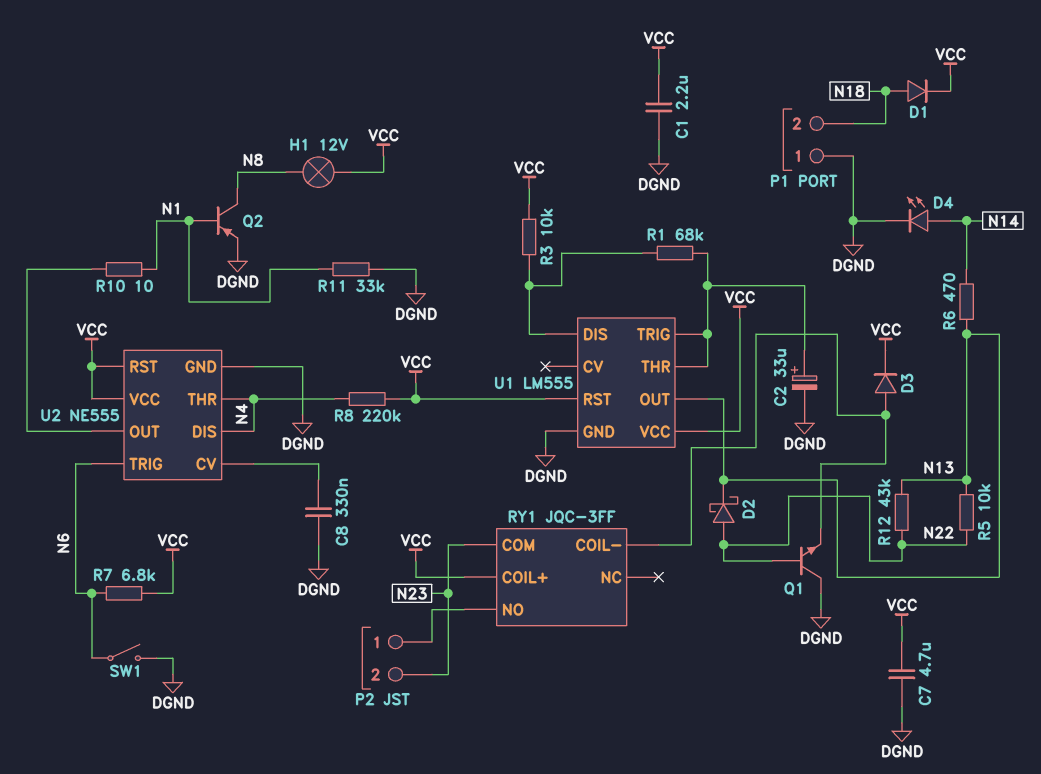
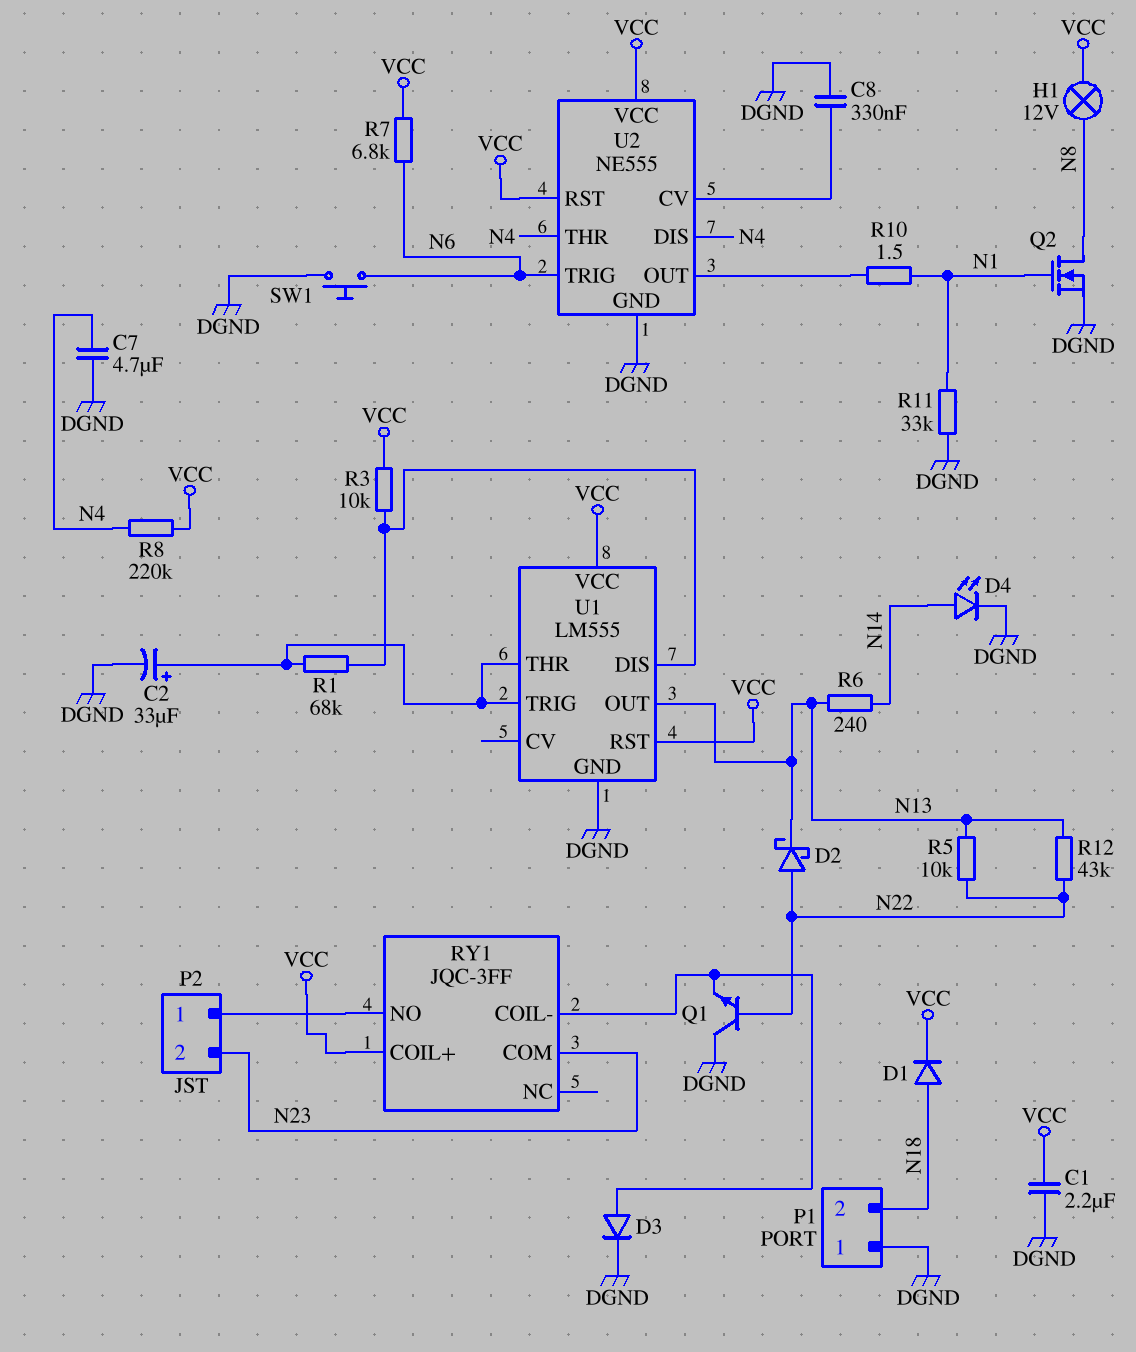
C7: 4.7uF (DGND, VCC) -> 4.7uF (DGND, N4)
D3: diode (A RY1/COIL-, K VCC) -> diode (A RY1/COIL-, K DGND)
Q2: PNP (B N1, C N8, E DGND) -> NMOS (G N1, D N8, S DGND)
R6: 470 (N13, N14) -> 240 (N13, N14)
R10: 10 (N1, U2/OUT) -> 1.5 (N1, U2/OUT)
SW1: switch (DGND, N6) -> button (DGND, N6)

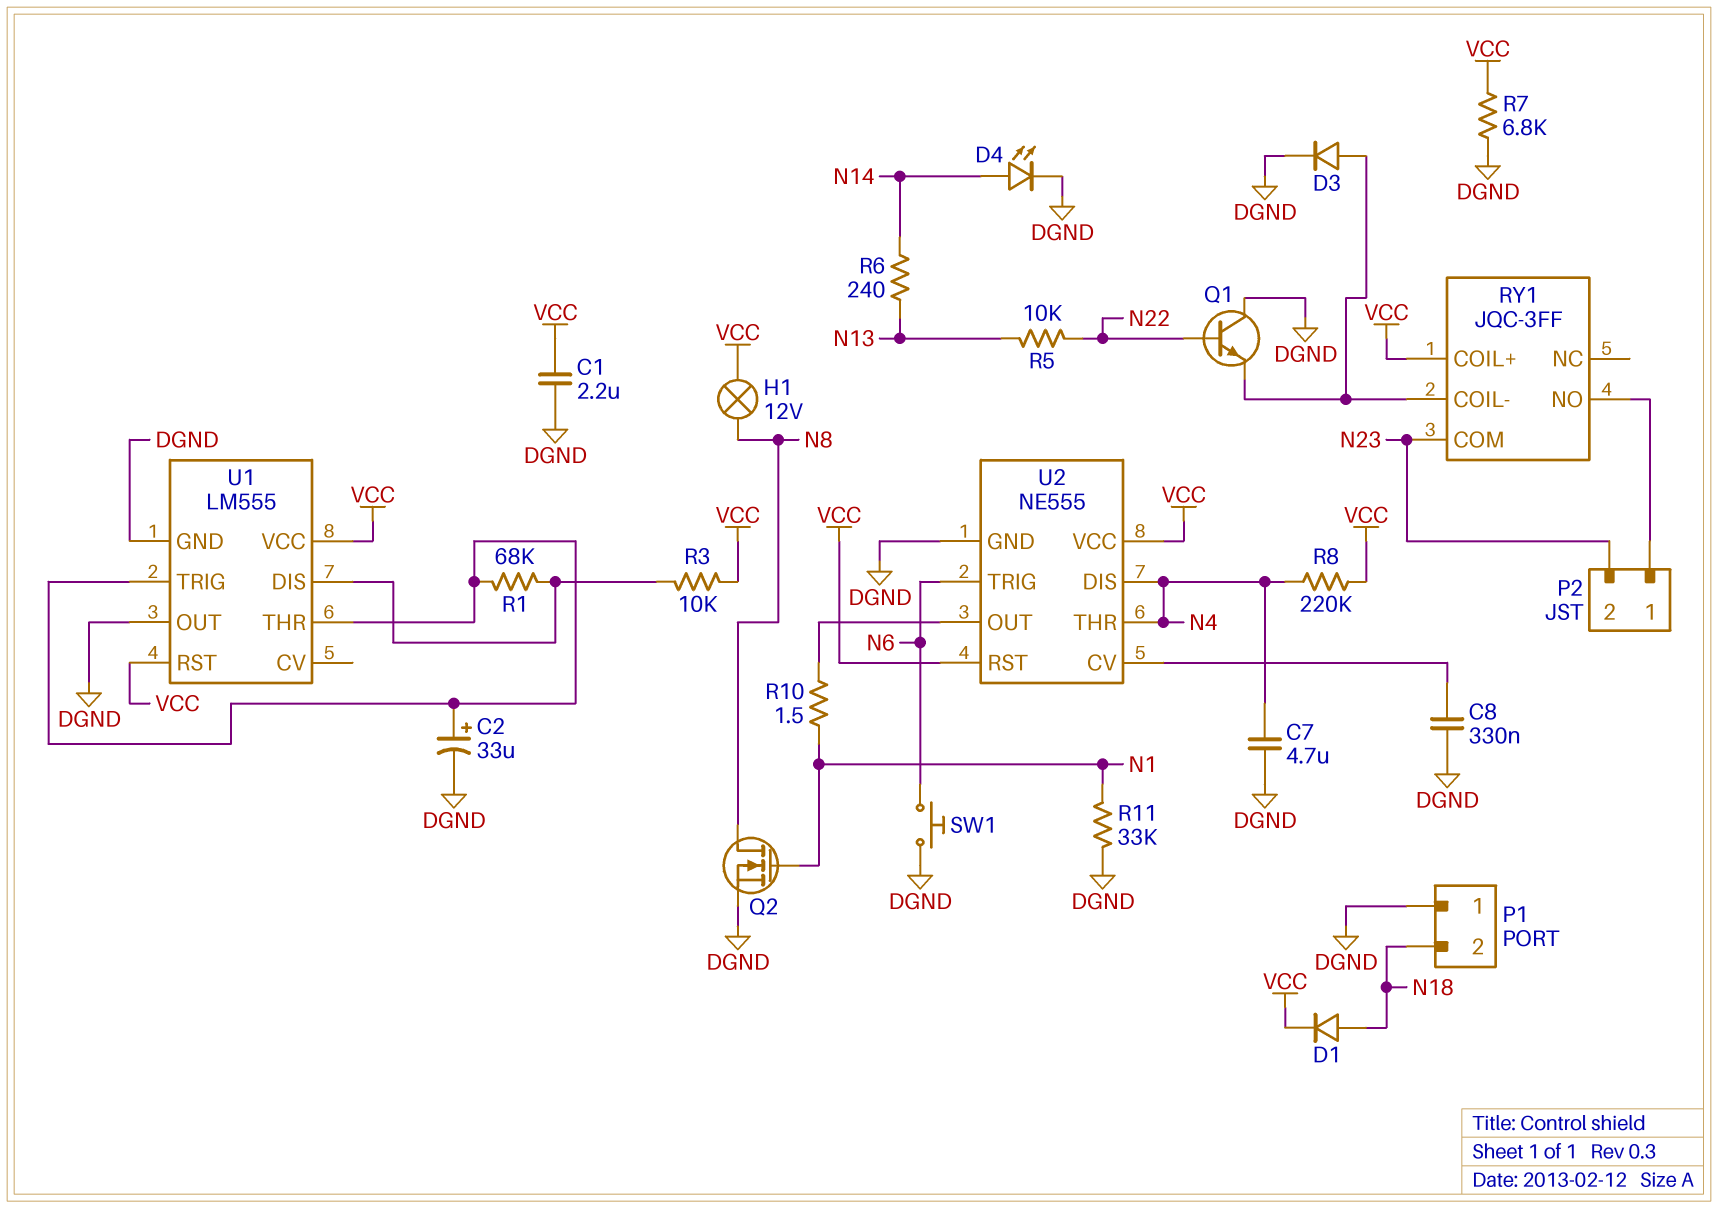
D2: schottky (A N22, K N13) -> none
R7: 6.8k (N6, VCC) -> 6.8k (DGND, VCC)
R12: 43k (N13, N22) -> none
U1 pin OUT: N13 -> DGND

